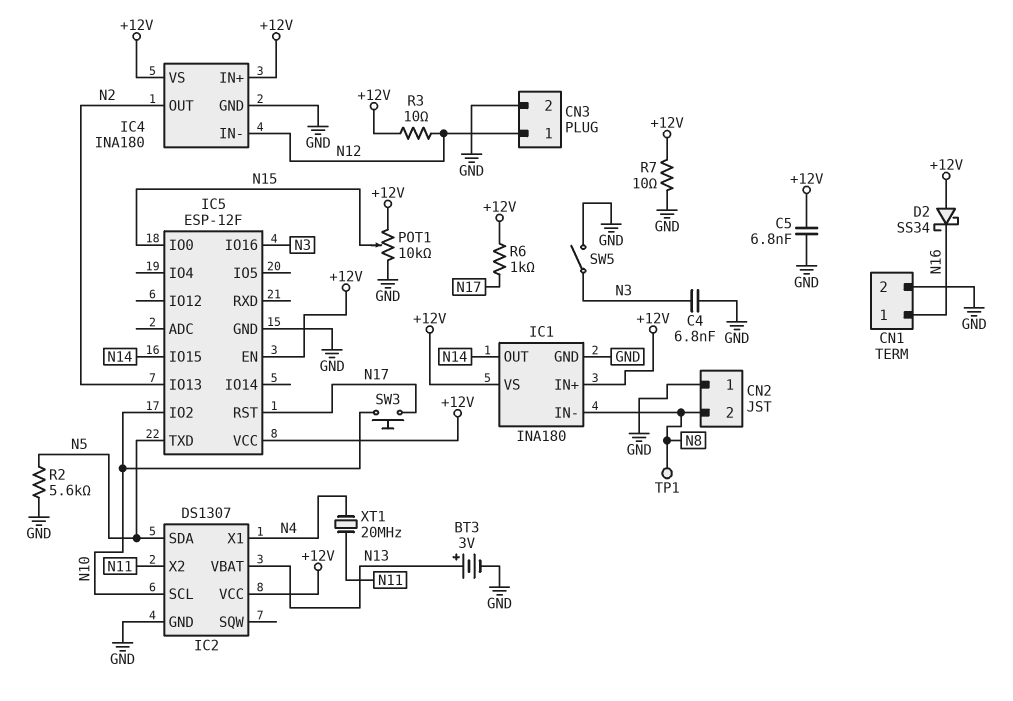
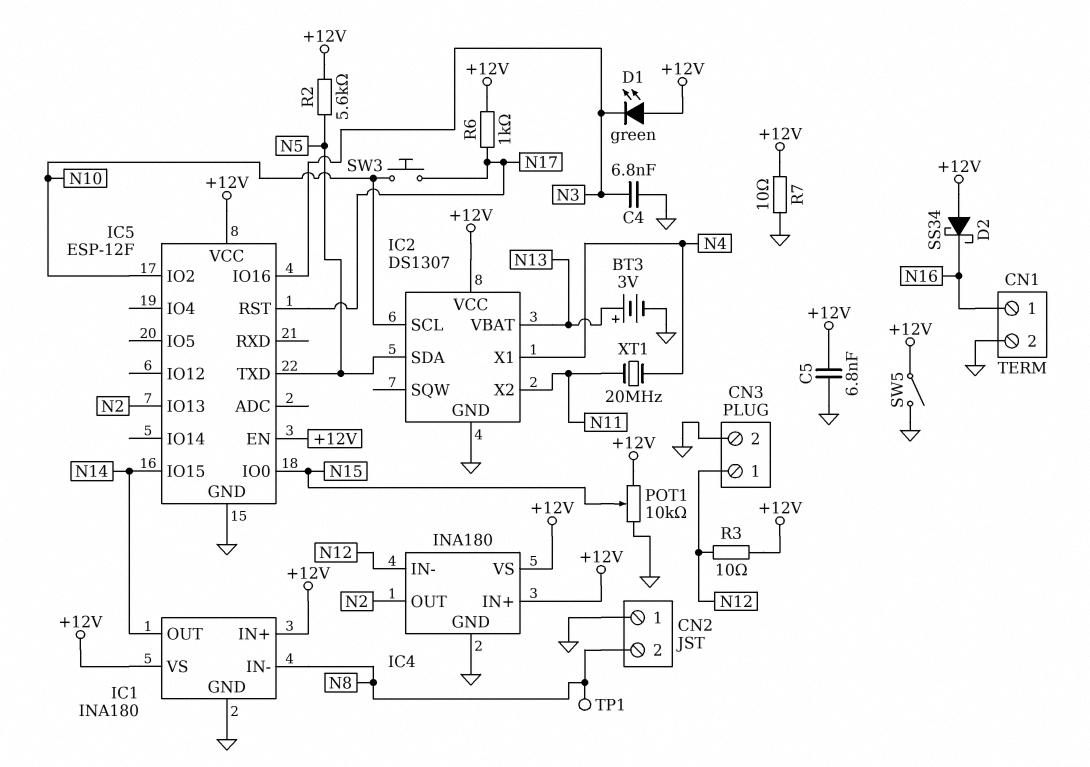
D1: none -> LED green (A +12V, K N3)
R2: 5.6k (GND, N5) -> 5.6k (+12V, N5)
SW5: switch (GND, N3) -> switch (+12V, GND)

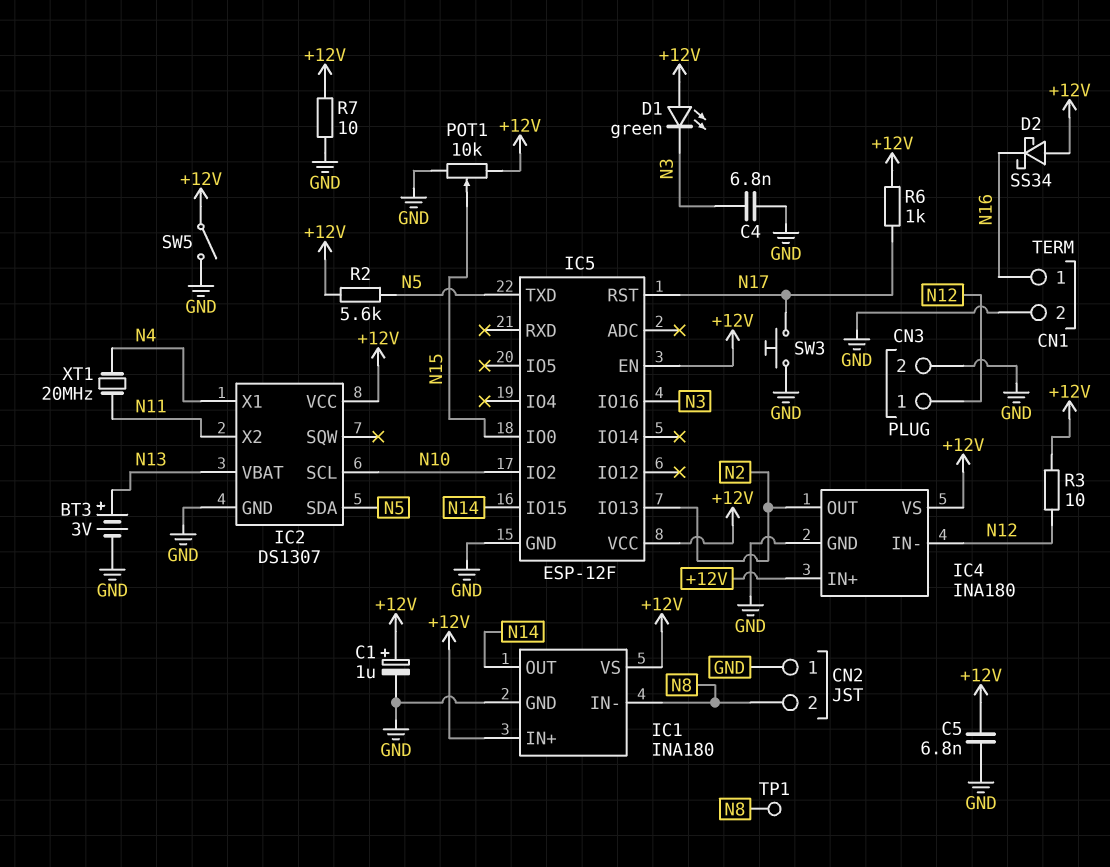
C1: none -> 1uF (plus +12V, minus GND)
SW3: button (N10, N17) -> button (GND, N17)

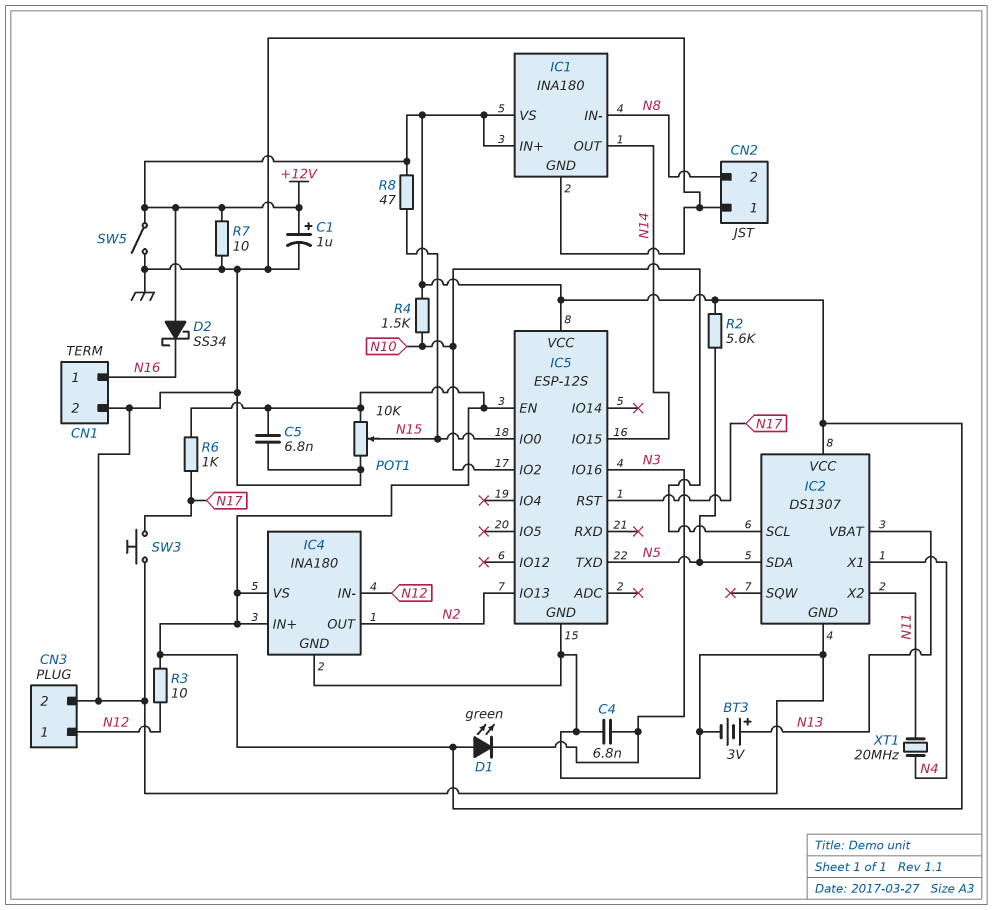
IC5: ESP-12F -> ESP-12S
R4: none -> 1.5k (+12V, N10)
R8: none -> 47 (+12V, N15)
TP1: test point (N8) -> none

